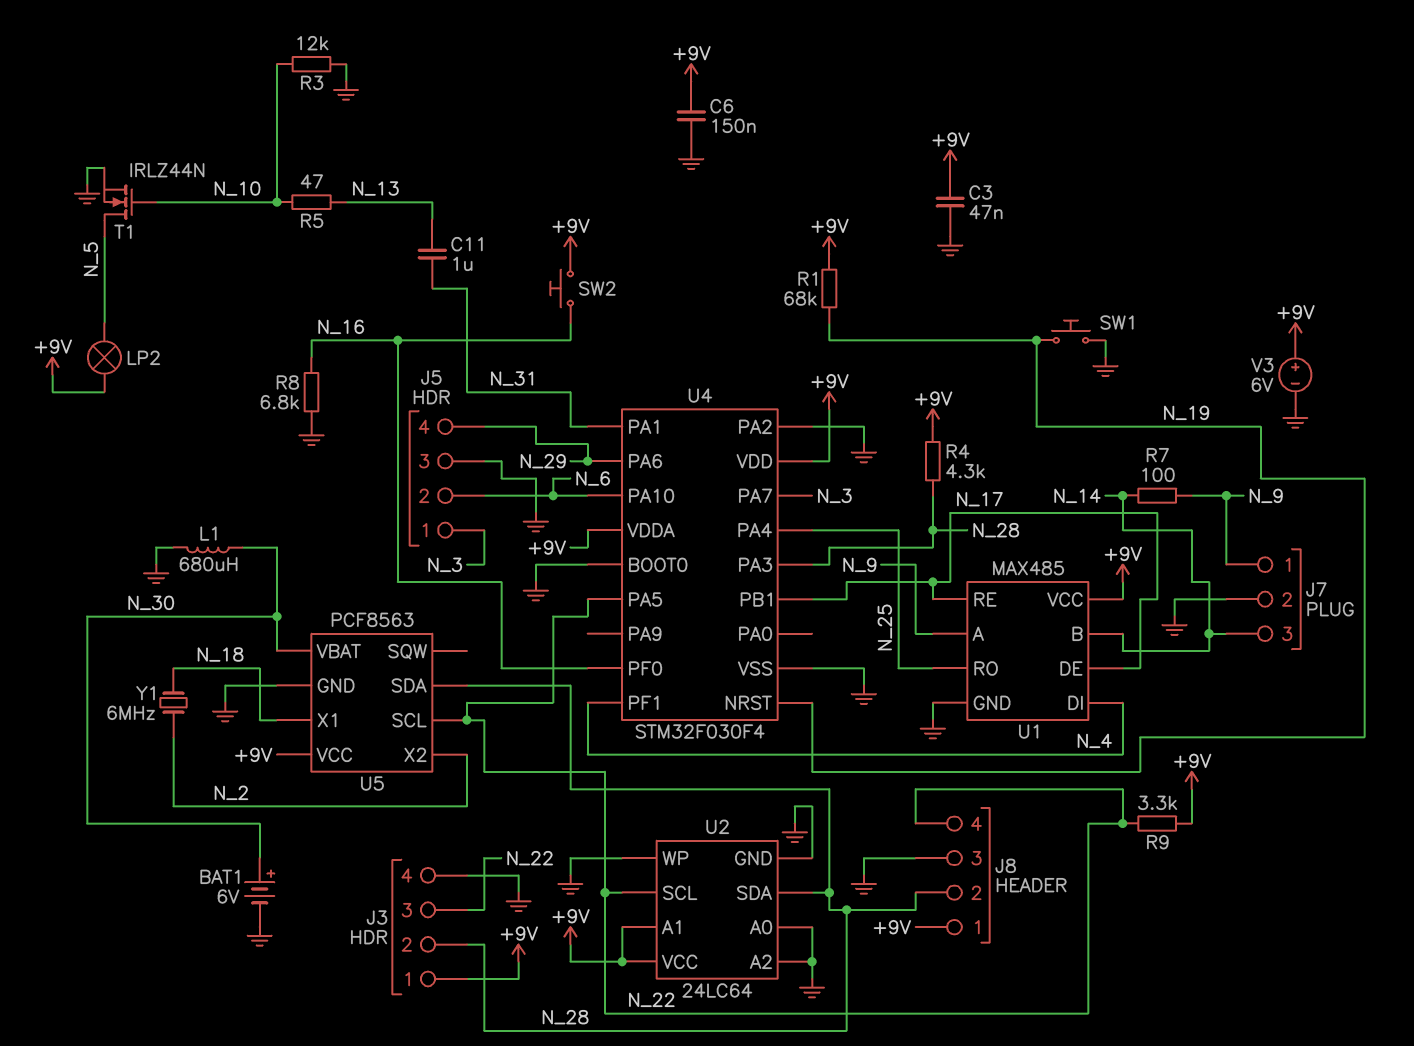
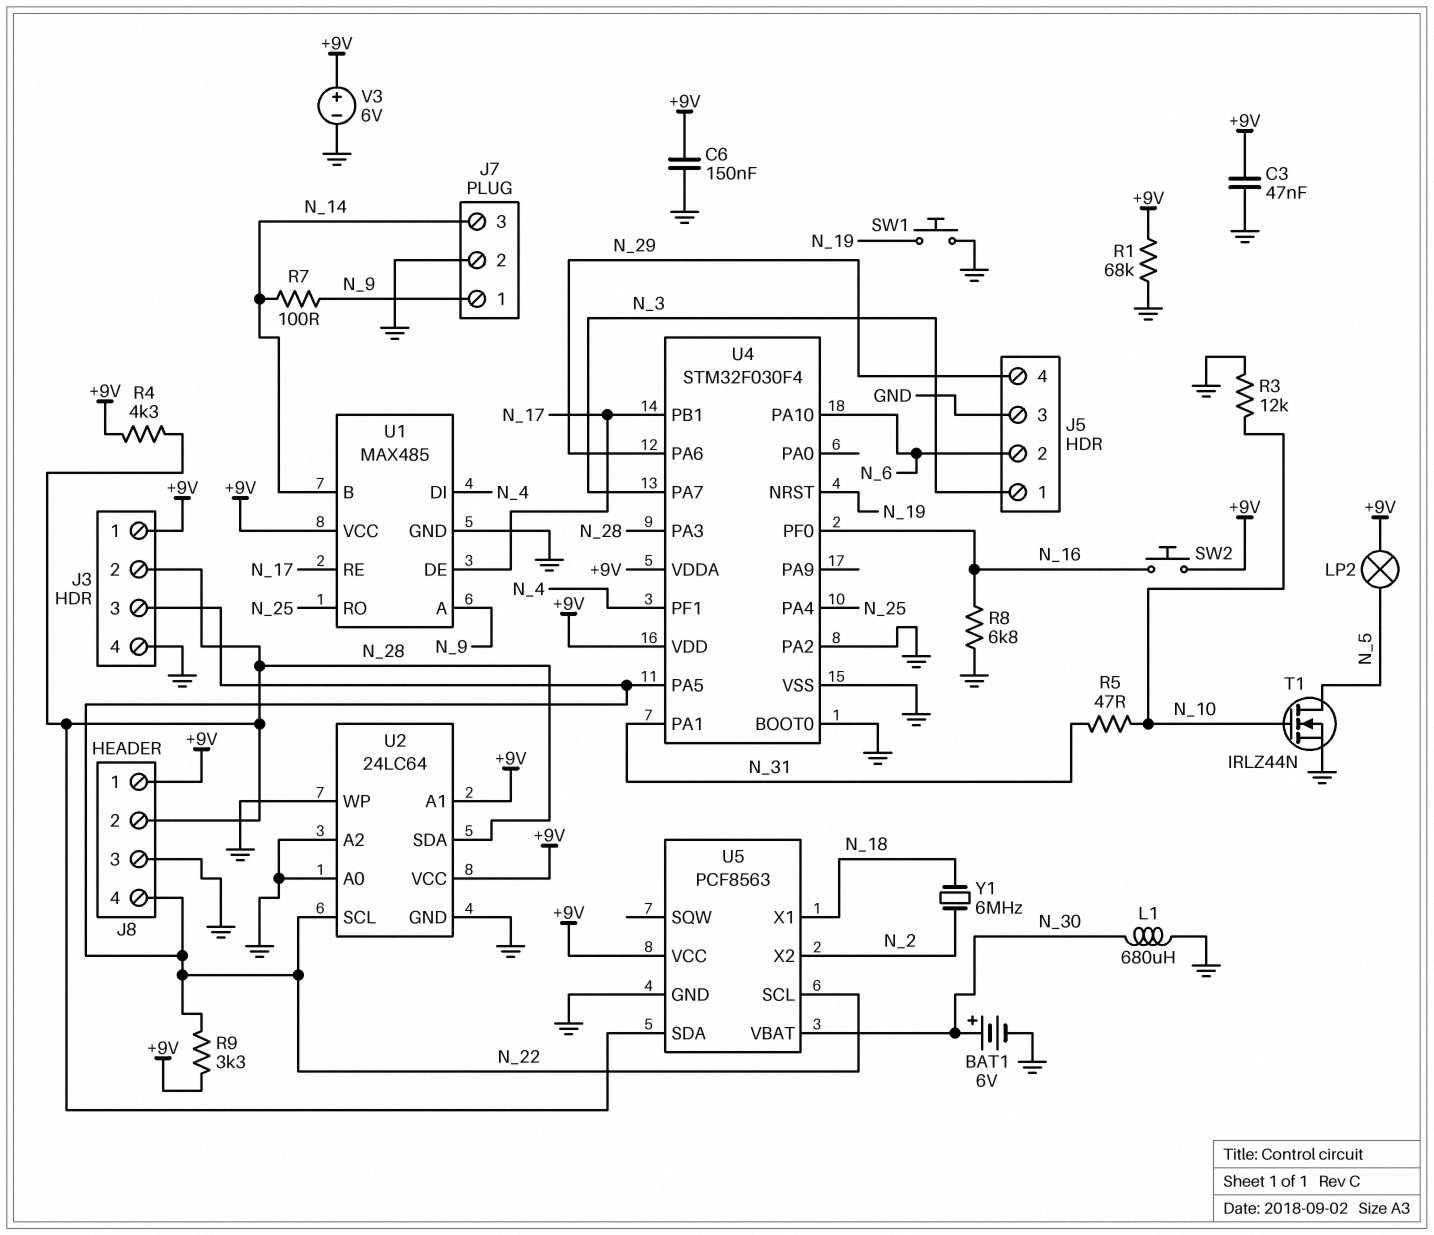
C11: 1uF (N_13, N_31) -> none
R1: 68k (+9V, N_19) -> 68k (+9V, GND)
R5: 47 (N_10, N_13) -> 47 (N_10, N_31)

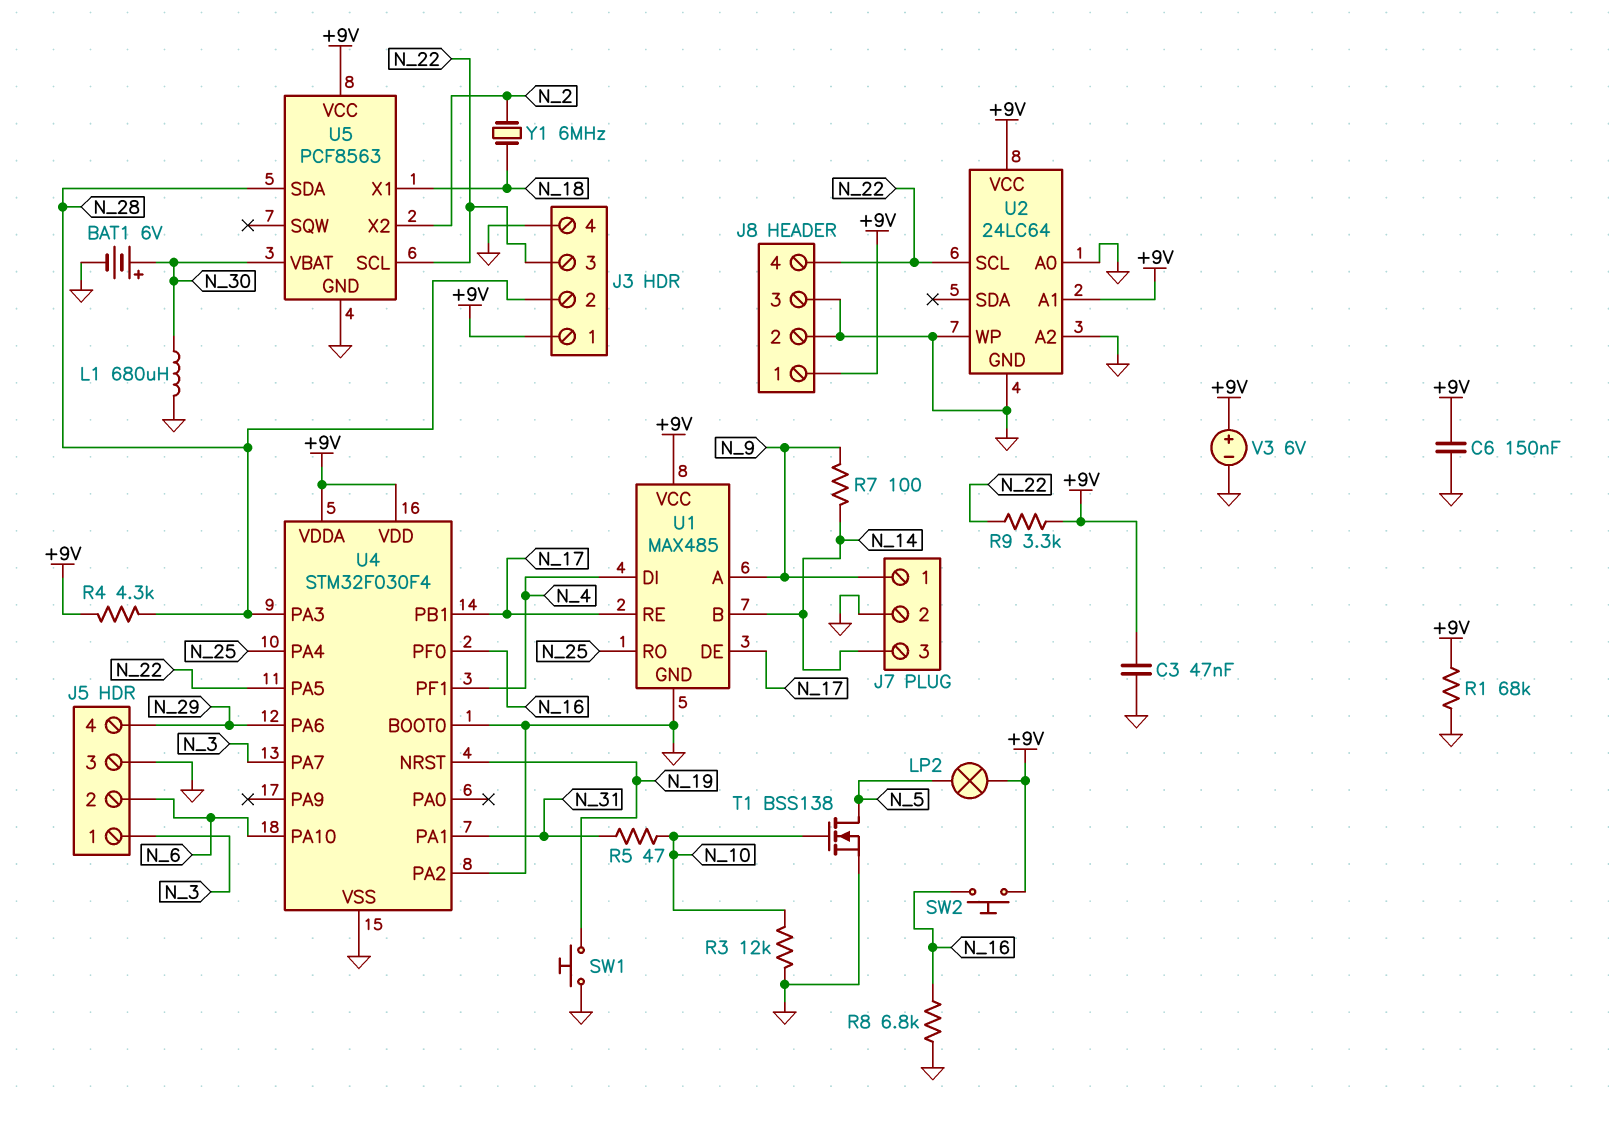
J8 pin 2: N_28 -> GND
T1: NMOS IRLZ44N (G N_10, D N_5, S GND) -> NMOS BSS138 (G N_10, D N_5, S GND)
U2 pin SDA: N_28 -> none

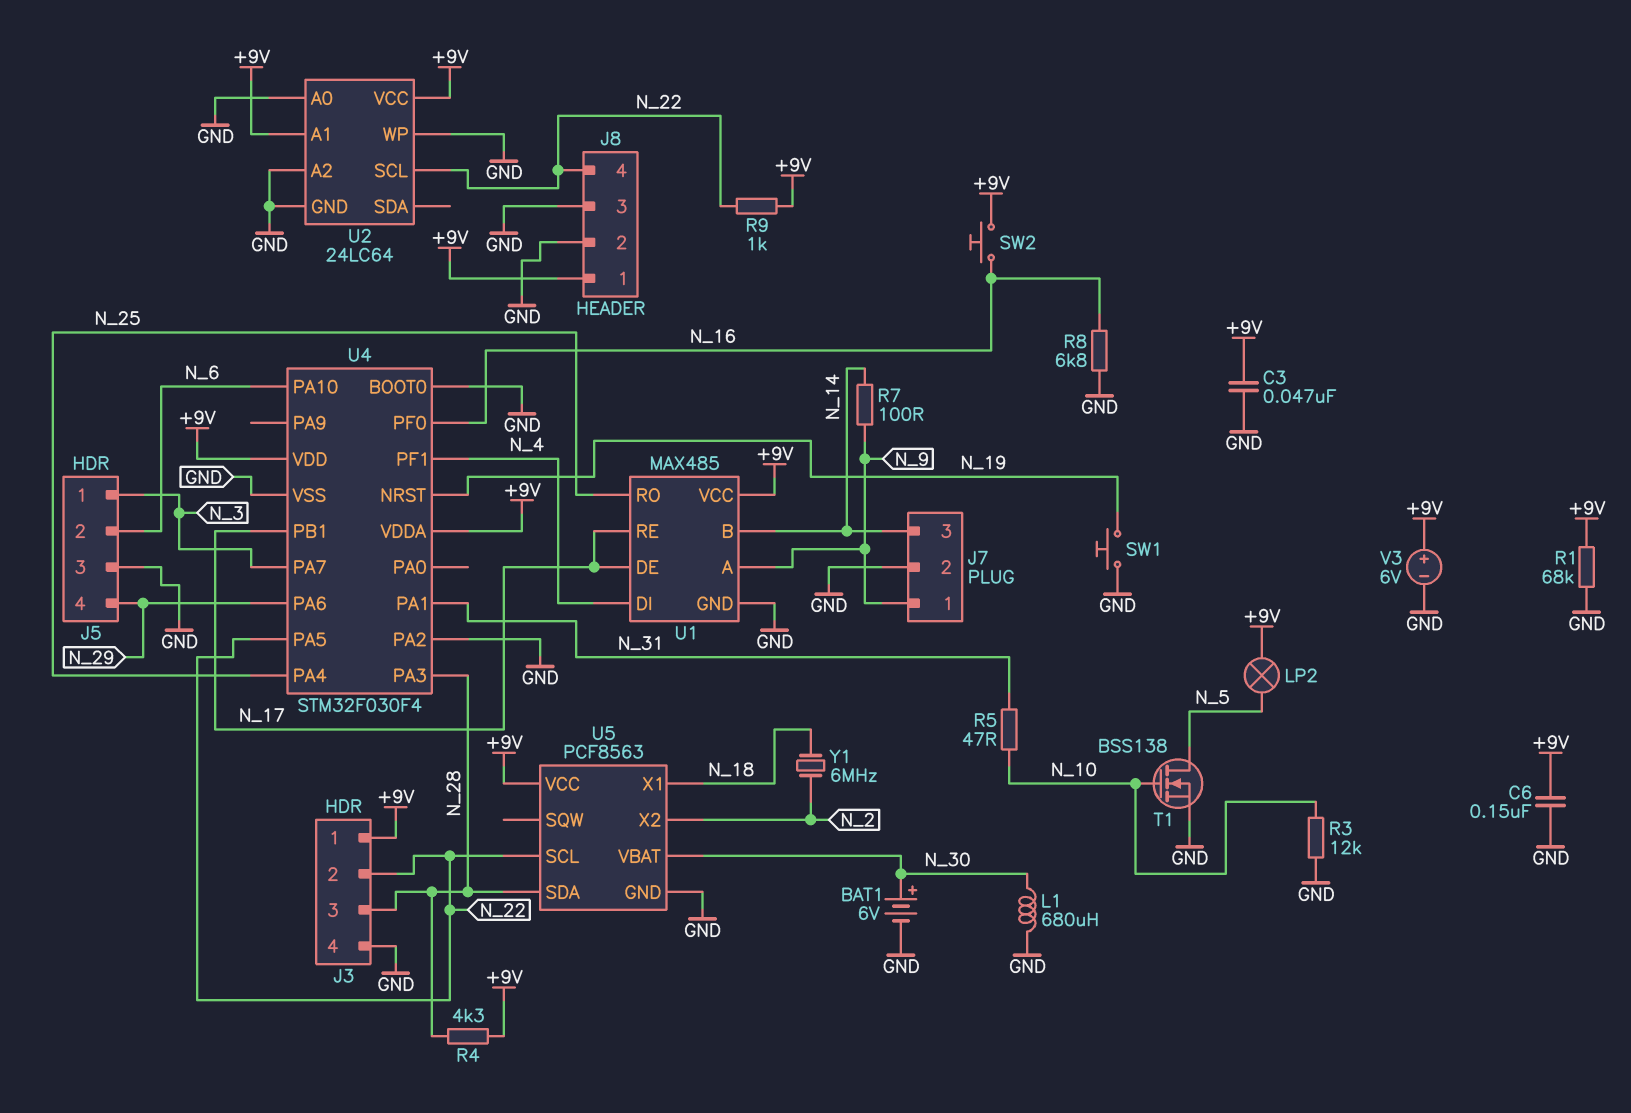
J3 pin 2: N_28 -> N_22
J3 pin 3: N_22 -> N_28
R9: 3.3k (+9V, N_22) -> 1k (+9V, N_22)

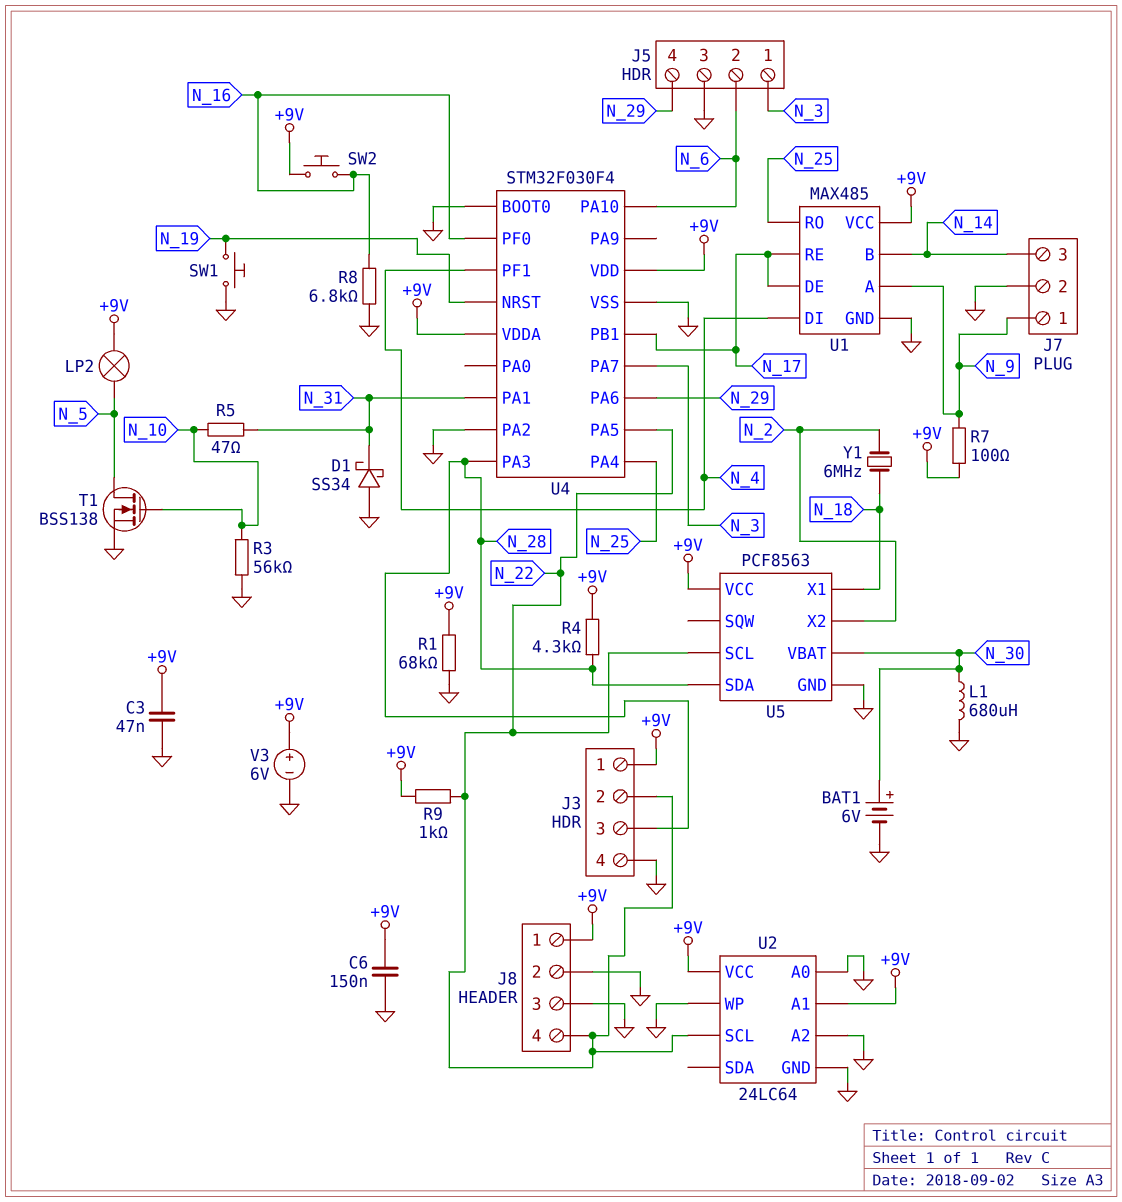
D1: none -> schottky SS34 (A GND, K N_31)
R3: 12k (GND, N_10) -> 56k (GND, N_10)
R7: 100 (N_9, N_14) -> 100 (+9V, N_9)

